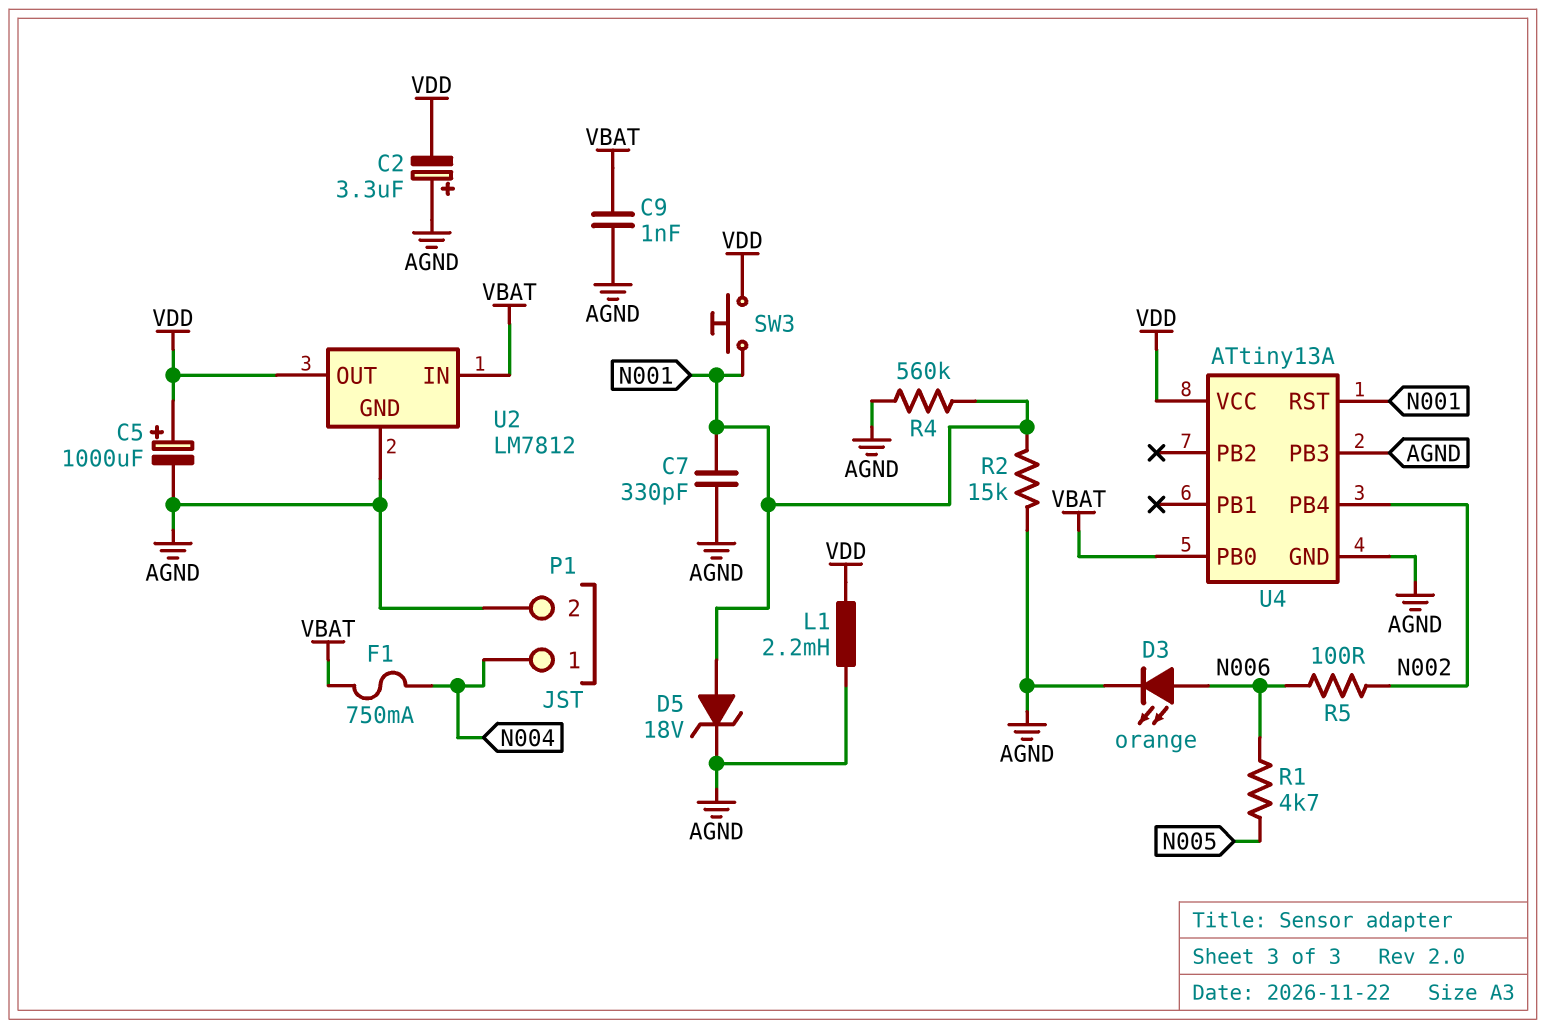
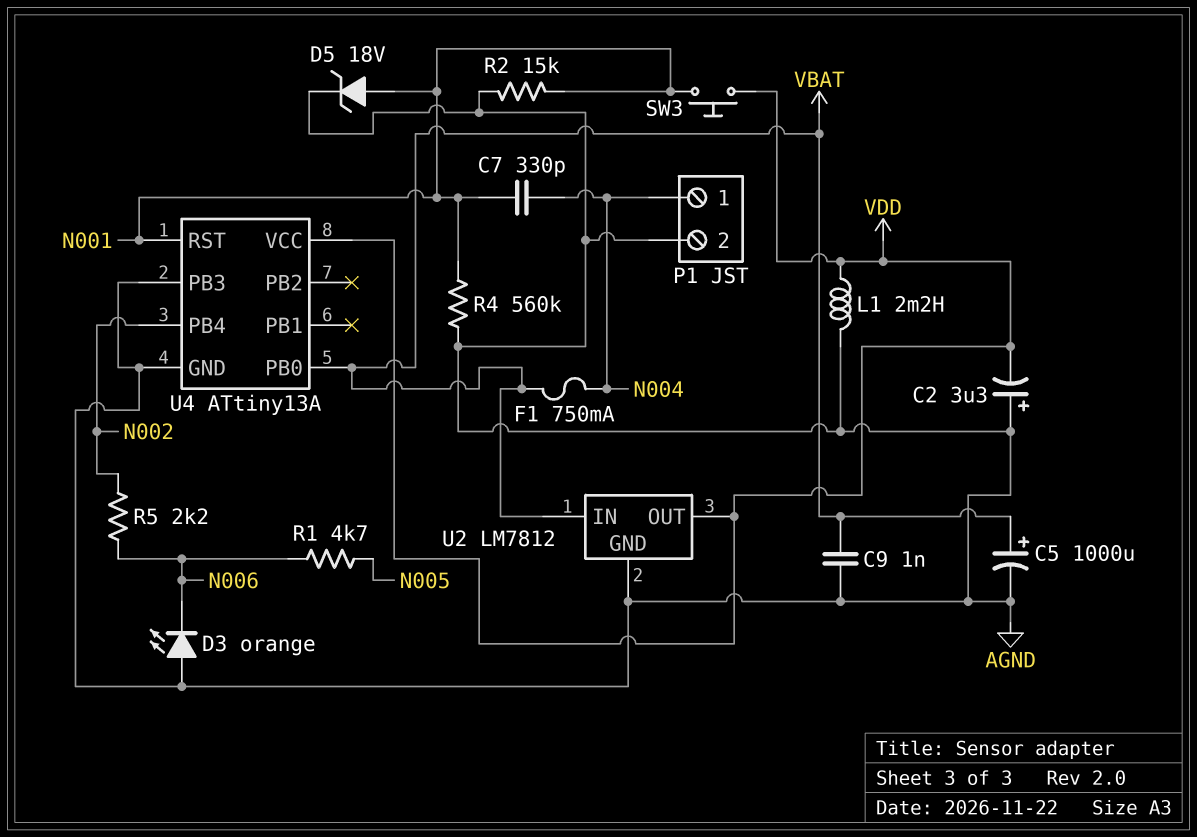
C5: 1000uF (plus VDD, minus AGND) -> 1000uF (plus VBAT, minus AGND)
C7: 330pF (AGND, N001) -> 330pF (N001, N004)
D3: LED orange (A N006, K AGND) -> LED orange (A AGND, K N006)
R5: 100 (N002, N006) -> 2.2k (N002, N006)

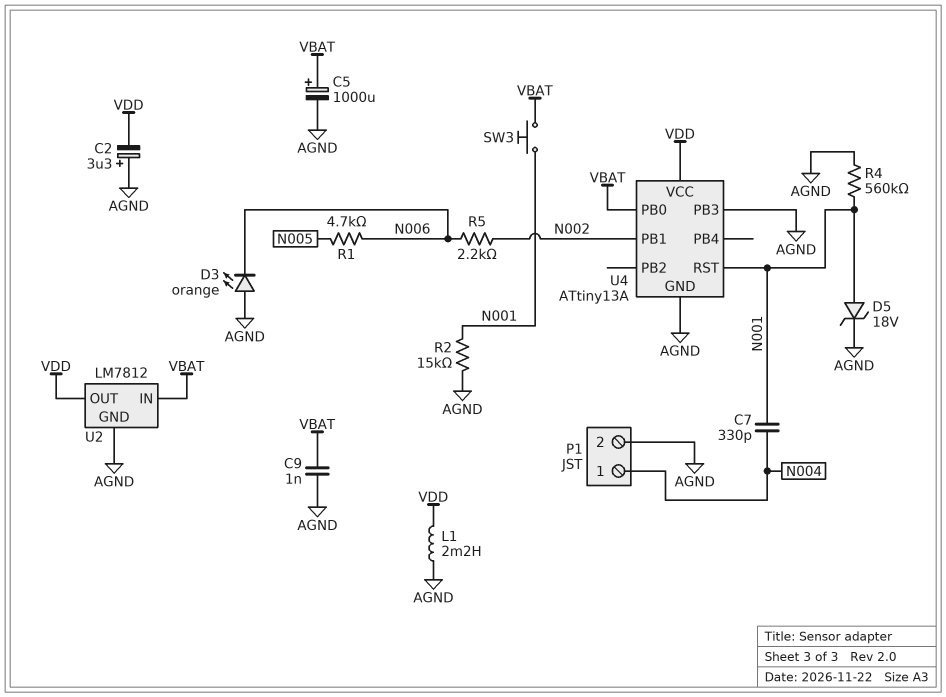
F1: 750mA (N004, VBAT) -> none
SW3: button (N001, VDD) -> button (N001, VBAT)
U4 pin PB1: none -> N002
U4 pin PB4: N002 -> none

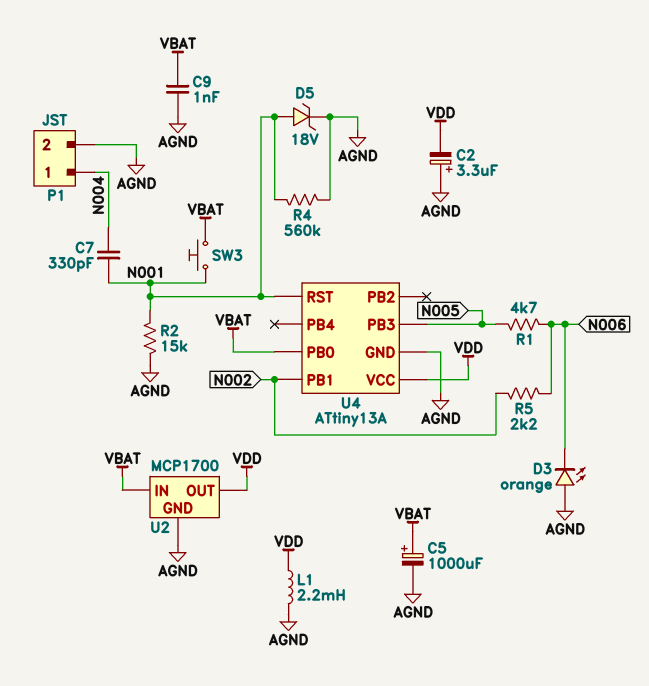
U2: LM7812 -> MCP1700
U4 pin PB3: AGND -> N005

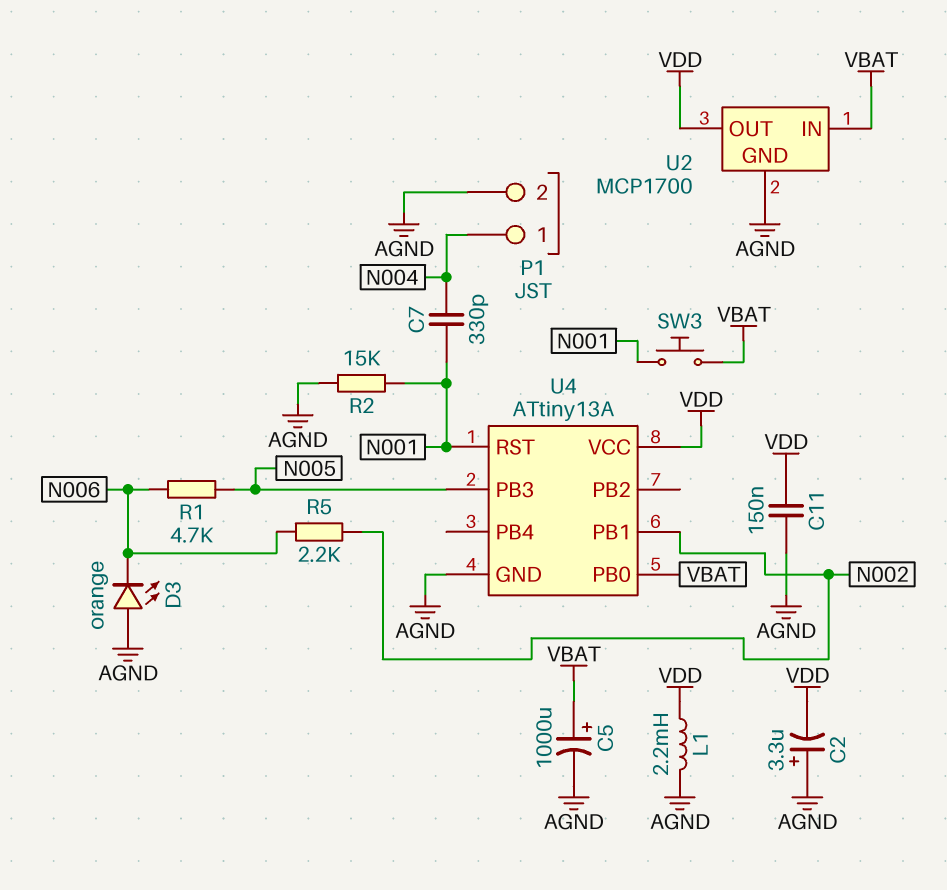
C9: 1nF (AGND, VBAT) -> none
C11: none -> 150nF (AGND, VDD)
D5: zener 18V (A N001, K AGND) -> none
R4: 560k (AGND, N001) -> none

